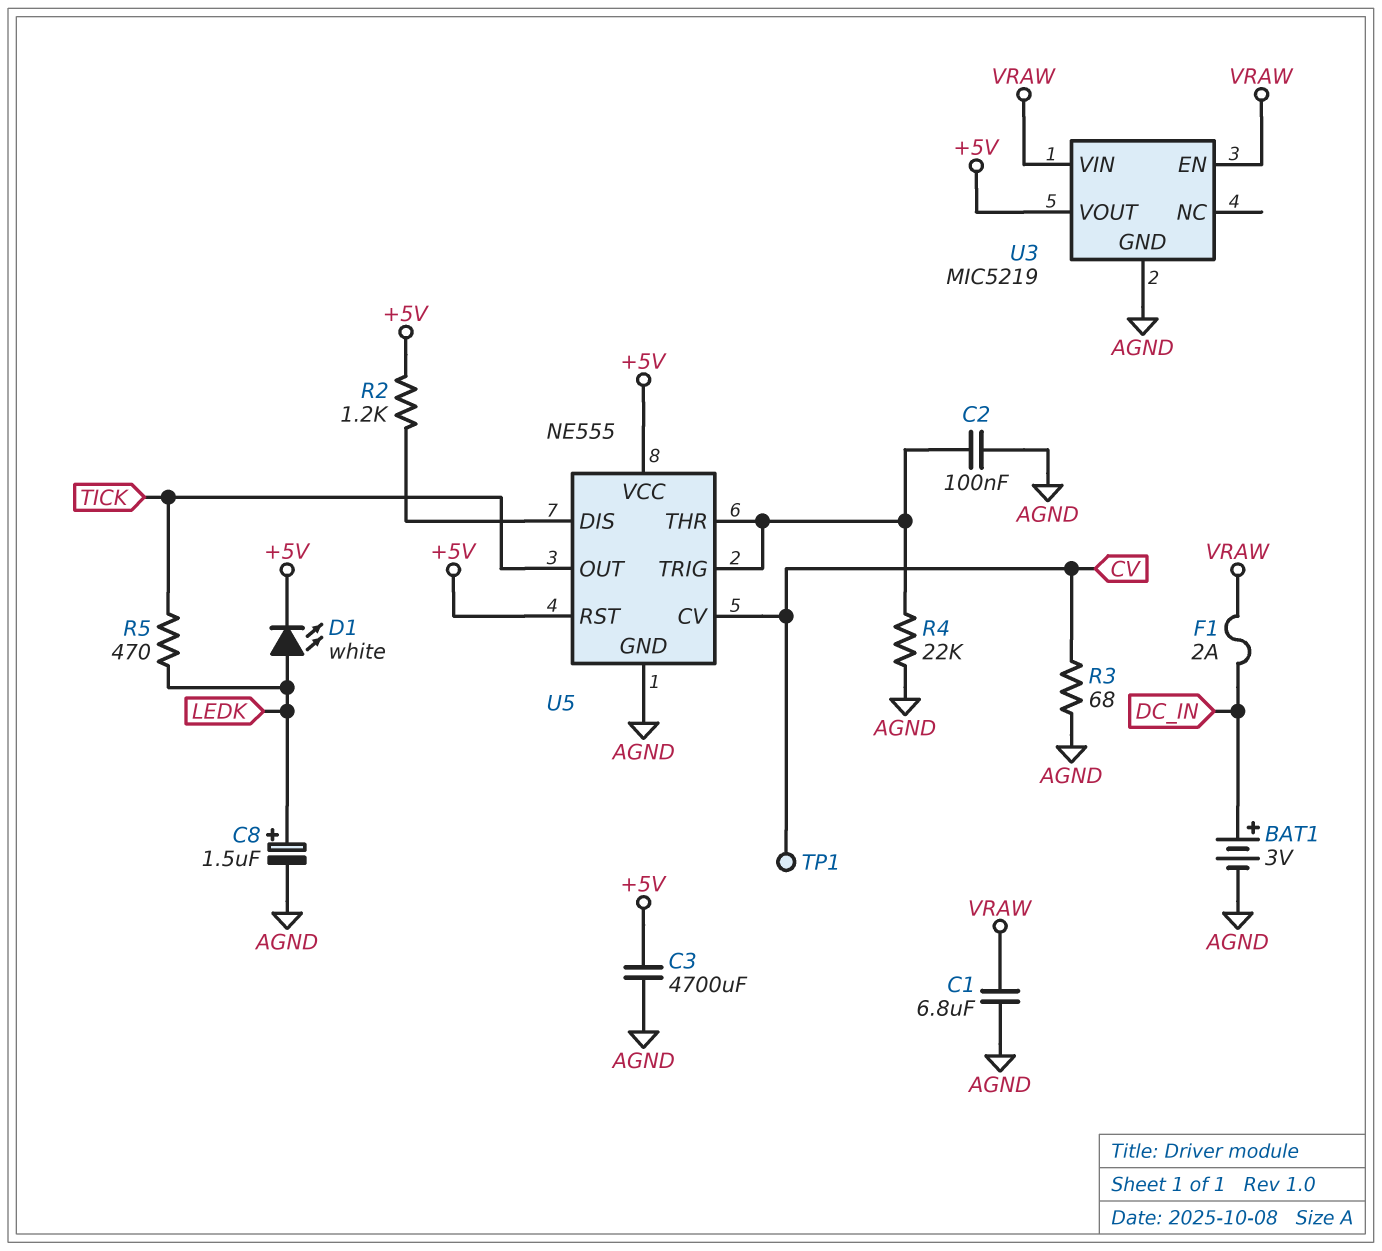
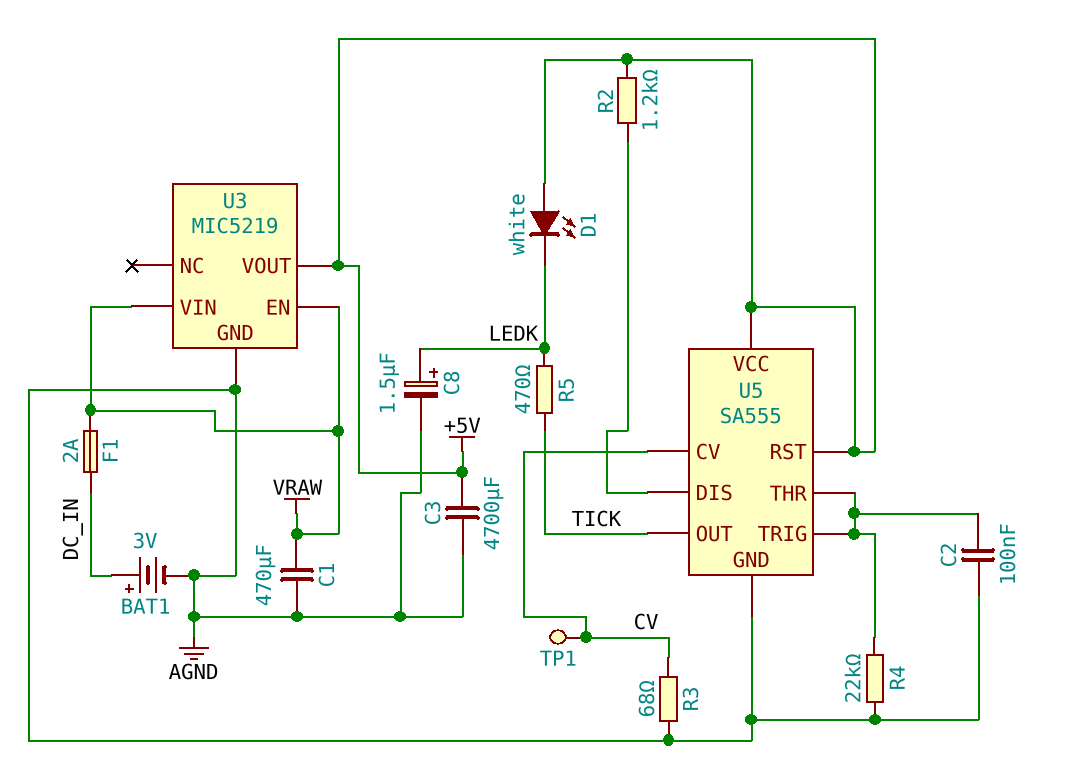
C1: 6.8uF (AGND, VRAW) -> 470uF (AGND, VRAW)
D1: LED white (A LEDK, K +5V) -> LED white (A +5V, K LEDK)
U5: NE555 -> SA555

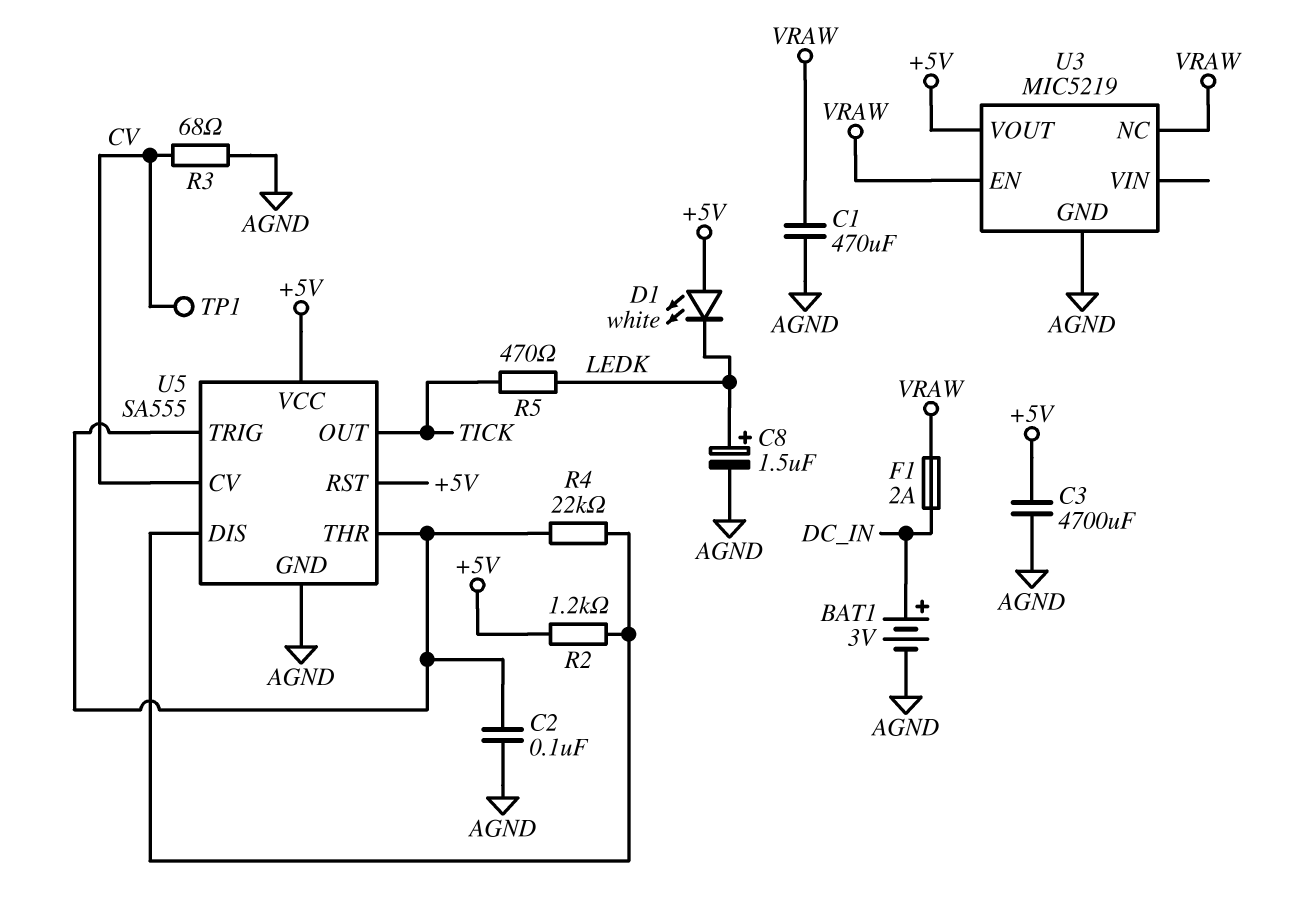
R4: 22k (AGND, U5/THR) -> 22k (U5/DIS, U5/THR)
U3 pin NC: none -> VRAW
U3 pin VIN: VRAW -> none

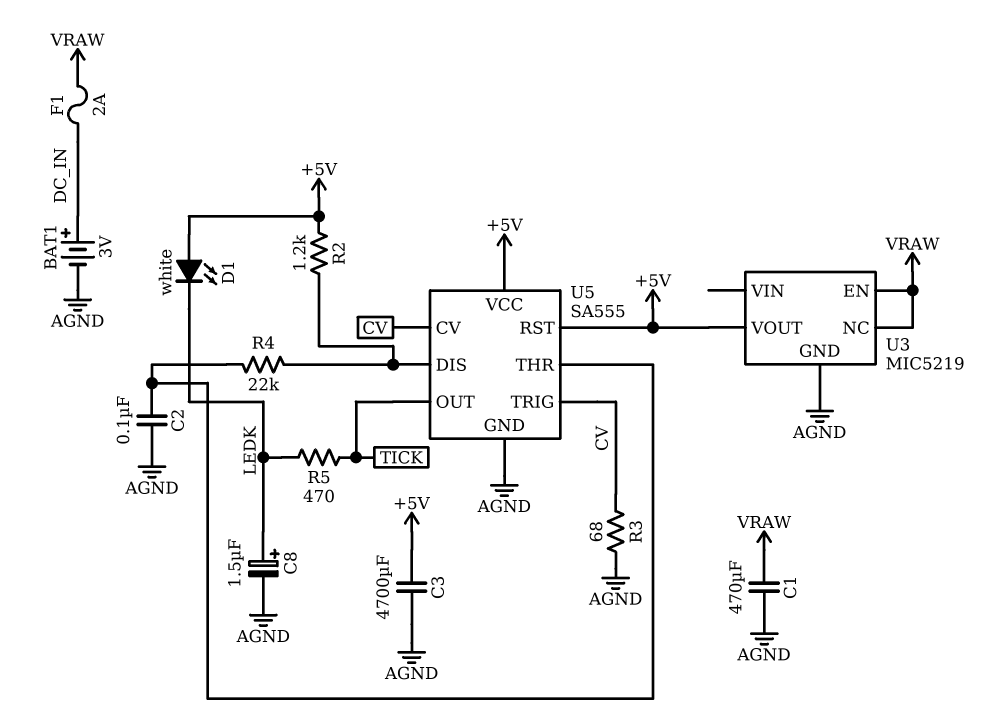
TP1: test point (CV) -> none
U5 pin TRIG: U5/THR -> CV

